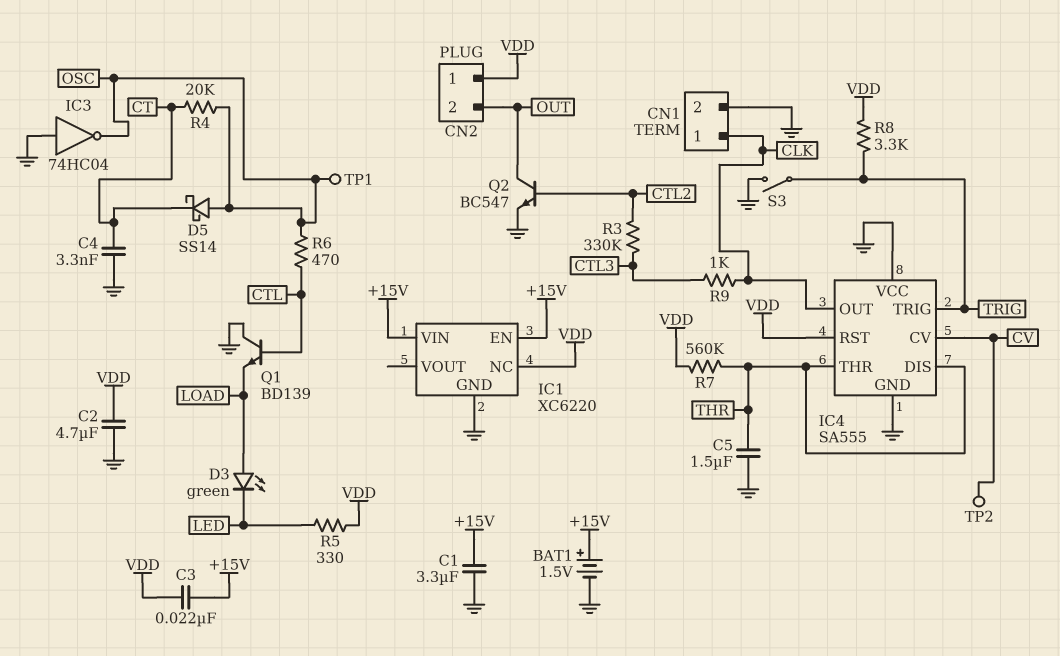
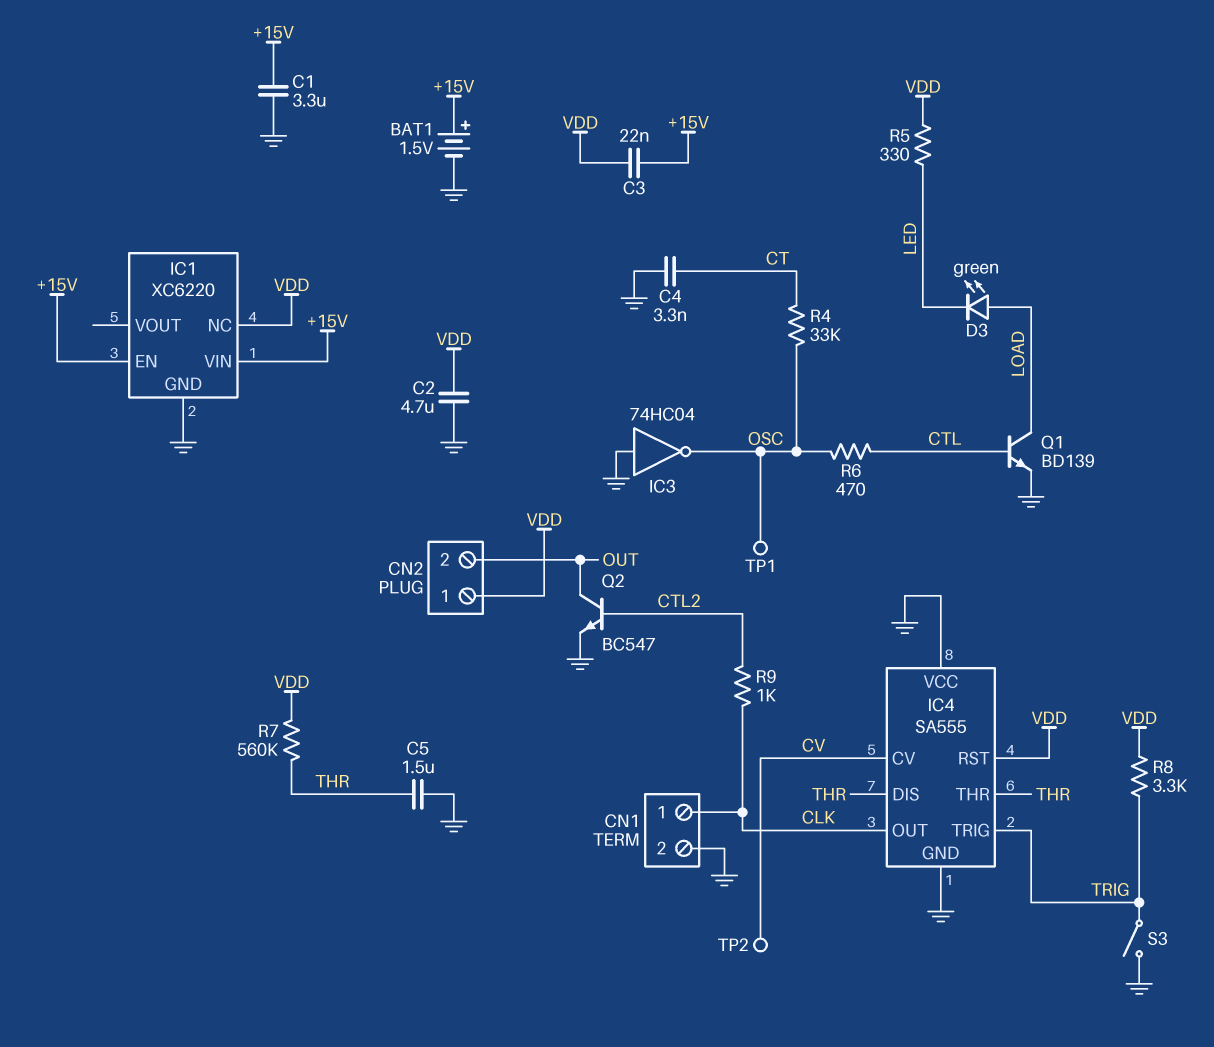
D5: schottky SS14 (A OSC, K CT) -> none
Q1: NPN BD139 (B CTL, C GND, E LOAD) -> NPN BD139 (B CTL, C LOAD, E GND)
R3: 330k (CTL2, CTL3) -> none
R4: 20k (CT, OSC) -> 33k (CT, OSC)
R9: 1k (CLK, CTL3) -> 1k (CLK, CTL2)

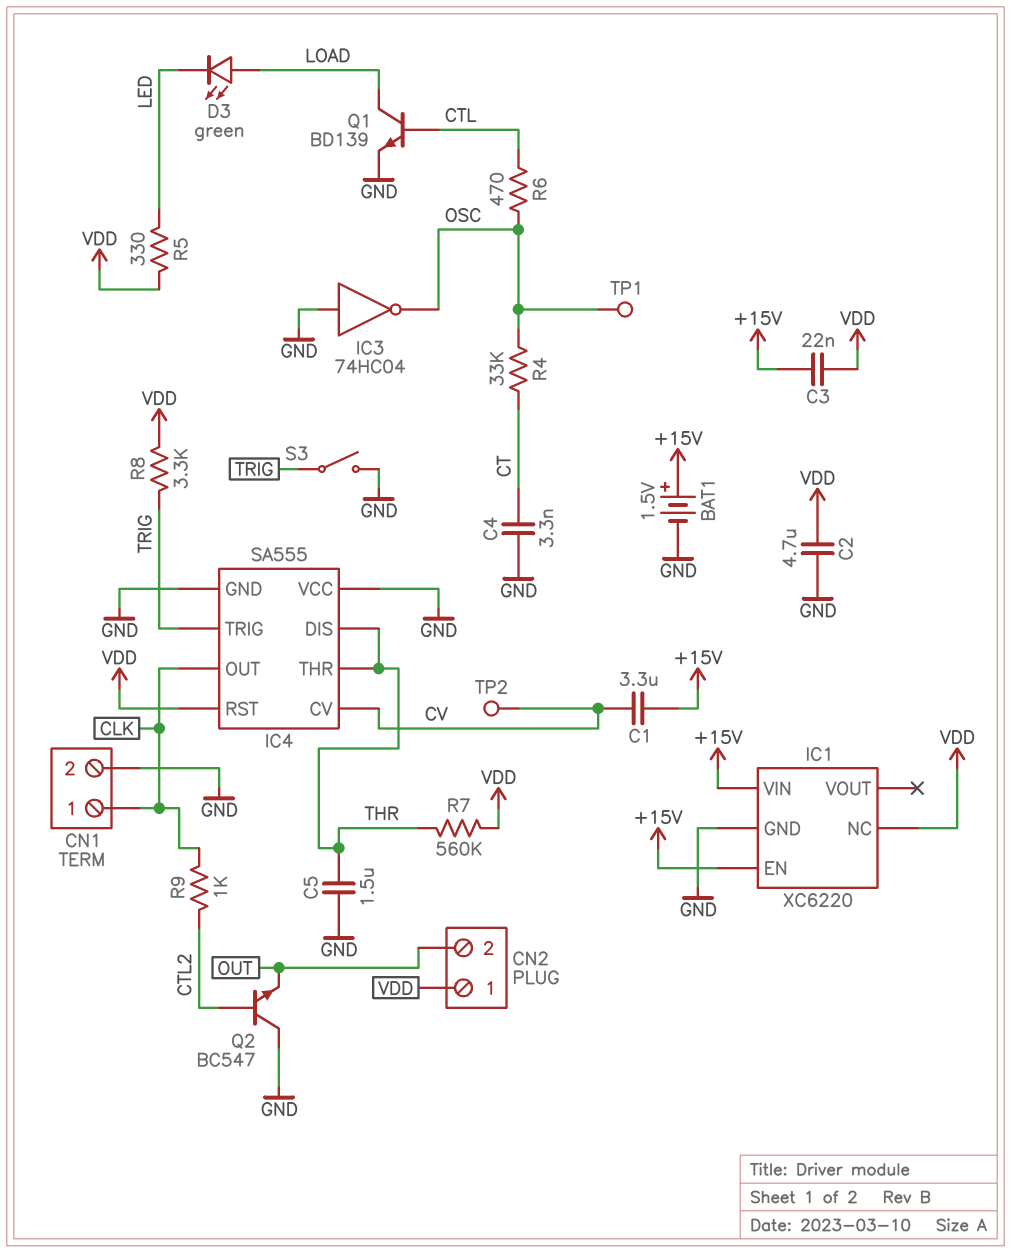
C1: 3.3uF (+15V, GND) -> 3.3uF (+15V, CV)
Q2: NPN BC547 (B CTL2, C OUT, E GND) -> NPN BC547 (B CTL2, C GND, E OUT)

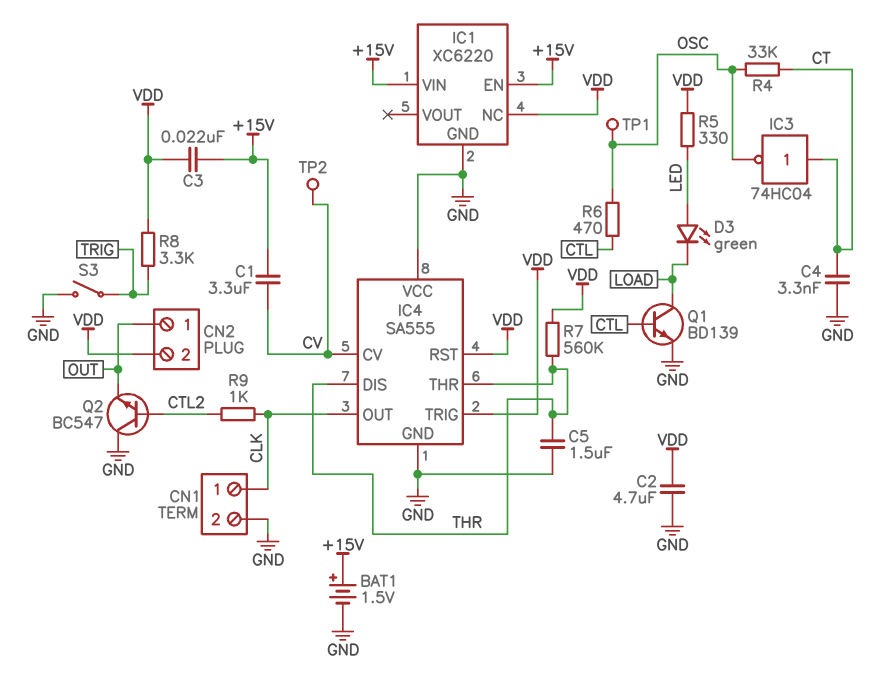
CN2 pin 1: VDD -> OUT
CN2 pin 2: OUT -> VDD
D3: LED green (A LOAD, K LED) -> LED green (A LED, K LOAD)
IC3: NOT 74HC04 (in GND, out OSC) -> NOT 74HC04 (in CT, out OSC)
IC4 pin TRIG: TRIG -> VDD

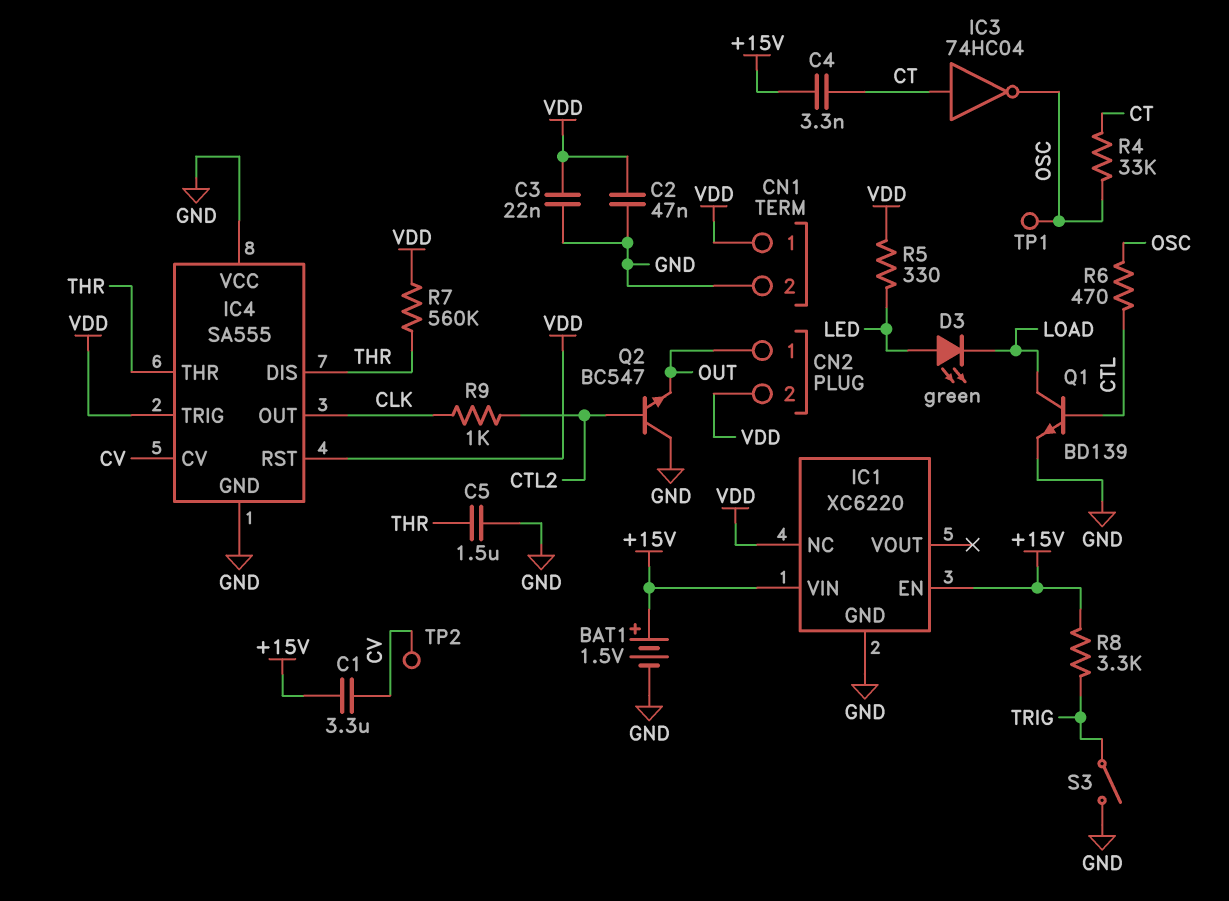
C2: 4.7uF (GND, VDD) -> 47nF (GND, VDD)
C3: 22nF (+15V, VDD) -> 22nF (GND, VDD)
C4: 3.3nF (CT, GND) -> 3.3nF (+15V, CT)
CN1 pin 1: CLK -> VDD
R8: 3.3k (TRIG, VDD) -> 3.3k (+15V, TRIG)

